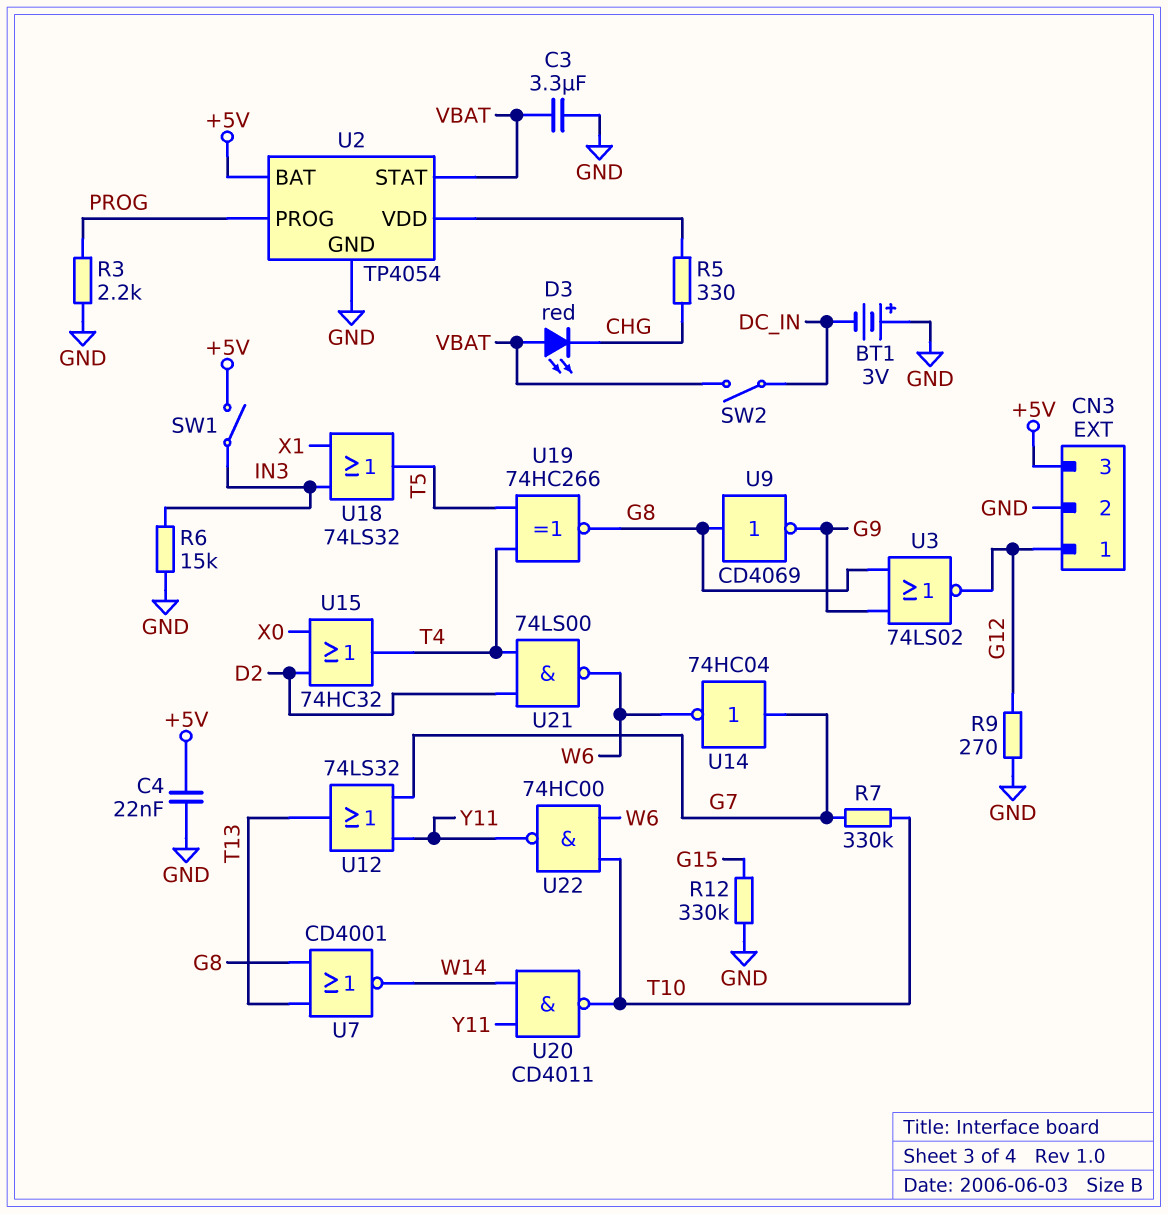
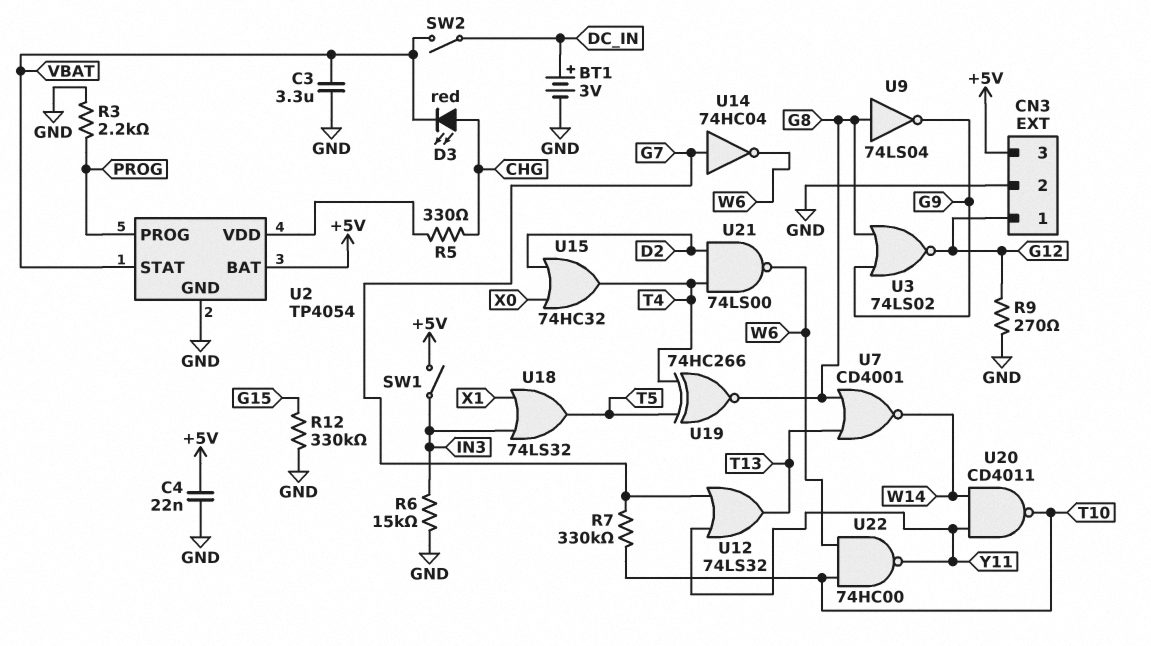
BT1: 3V (plus GND, minus DC_IN) -> 3V (plus DC_IN, minus GND)
D3: LED red (A VBAT, K CHG) -> LED red (A CHG, K VBAT)
U9: NOT CD4069 (in G8, out G9) -> NOT 74LS04 (in G8, out G9)

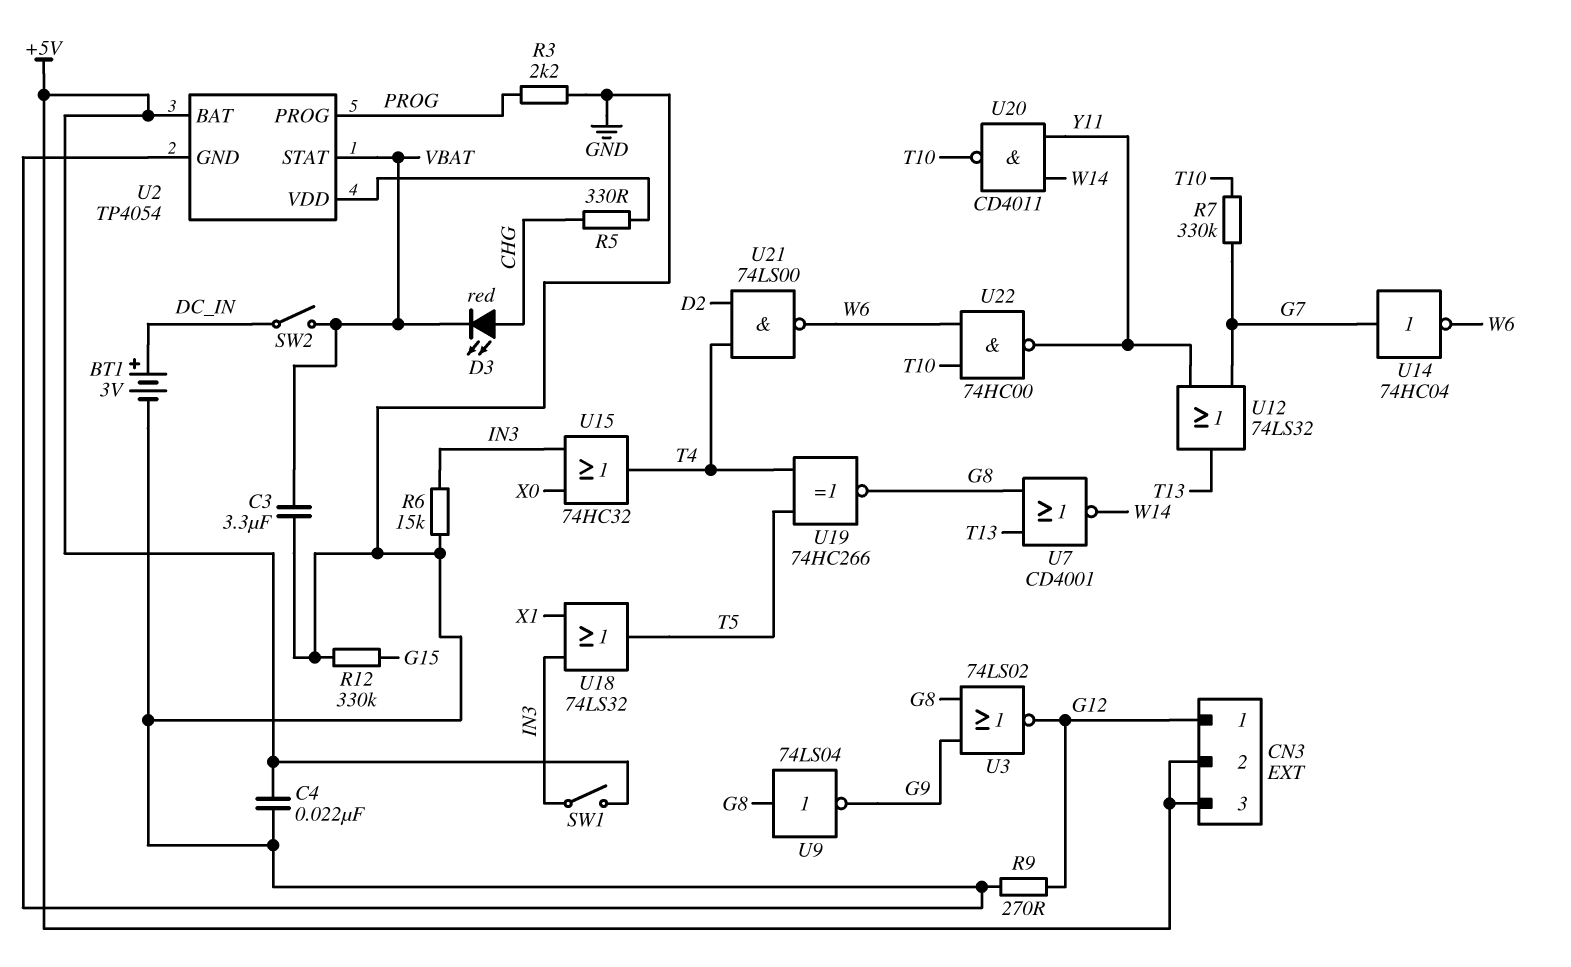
CN3 pin 2: GND -> +5V
U15: OR 74HC32 (in D2, in X0, out T4) -> OR 74HC32 (in IN3, in X0, out T4)

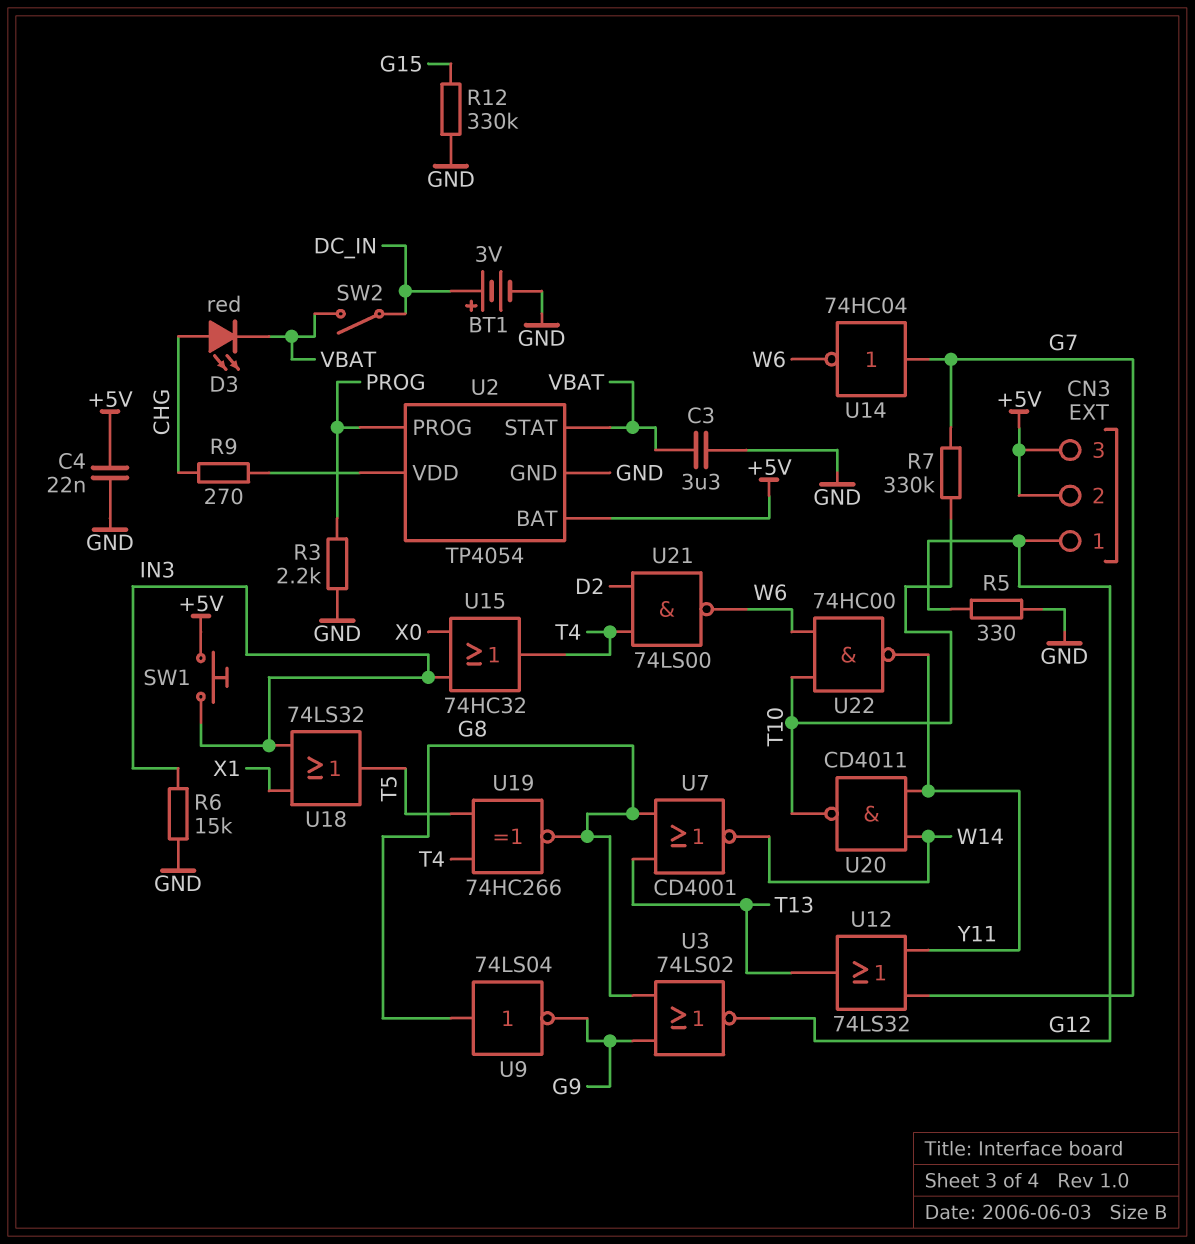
R5: 330 (CHG, U2/VDD) -> 330 (G12, GND)
R9: 270 (G12, GND) -> 270 (CHG, U2/VDD)
SW1: switch (+5V, IN3) -> button (+5V, IN3)

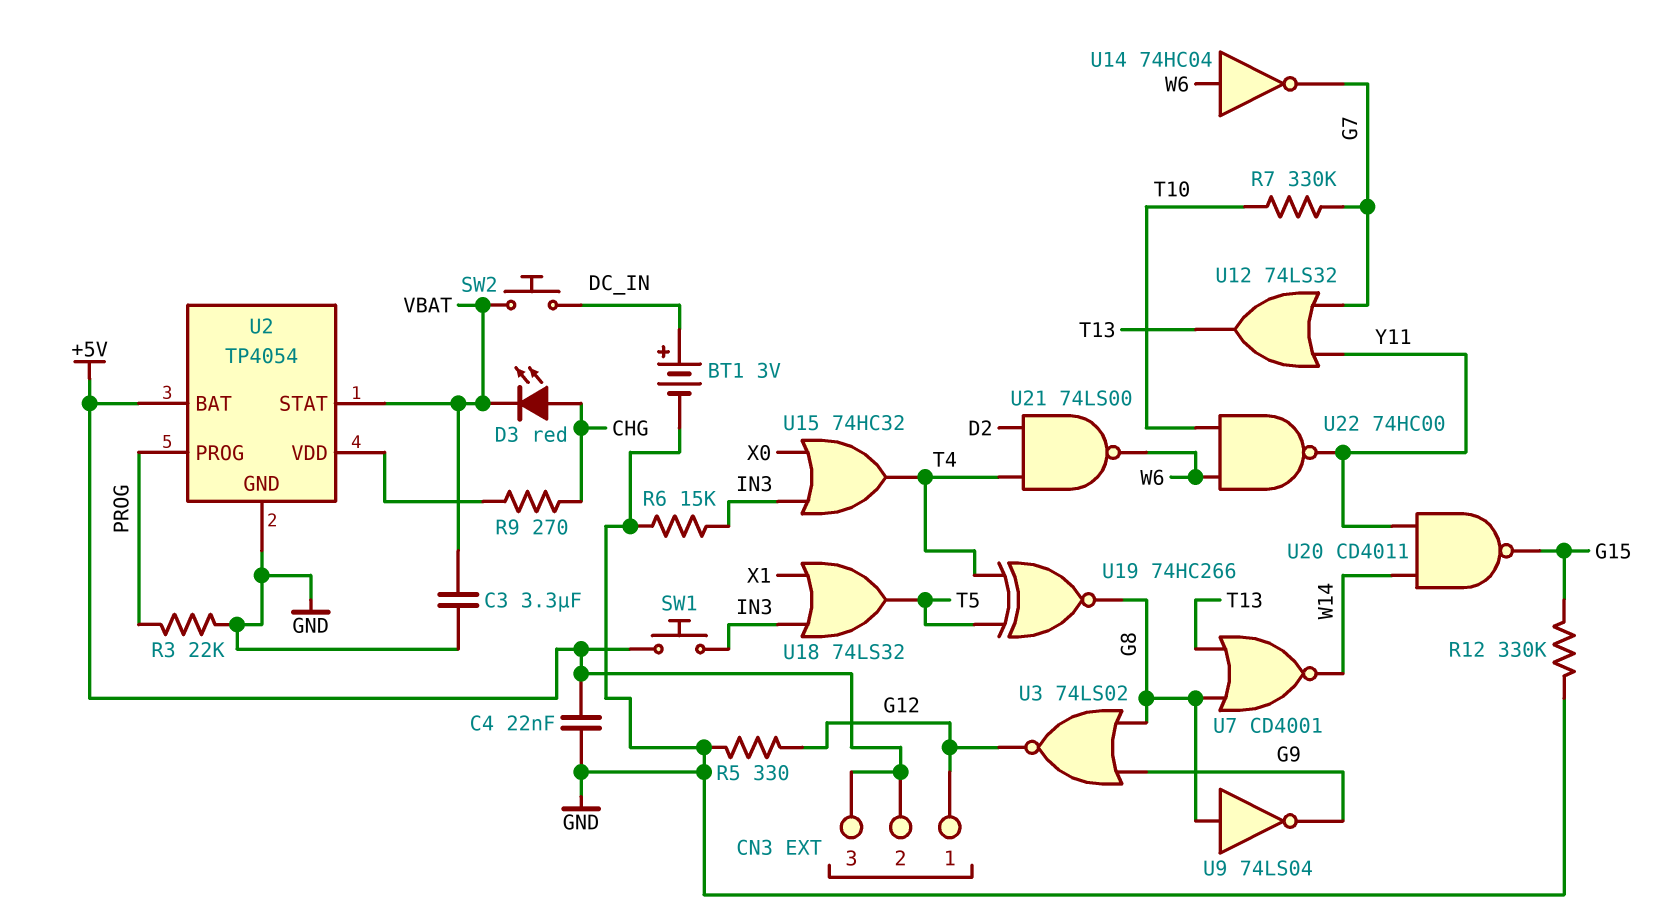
R3: 2.2k (GND, PROG) -> 22k (GND, PROG)
SW2: switch (DC_IN, VBAT) -> button (DC_IN, VBAT)
U14: NOT 74HC04 (in G7, out W6) -> NOT 74HC04 (in W6, out G7)
U20: NAND CD4011 (in W14, in Y11, out T10) -> NAND CD4011 (in W14, in Y11, out G15)

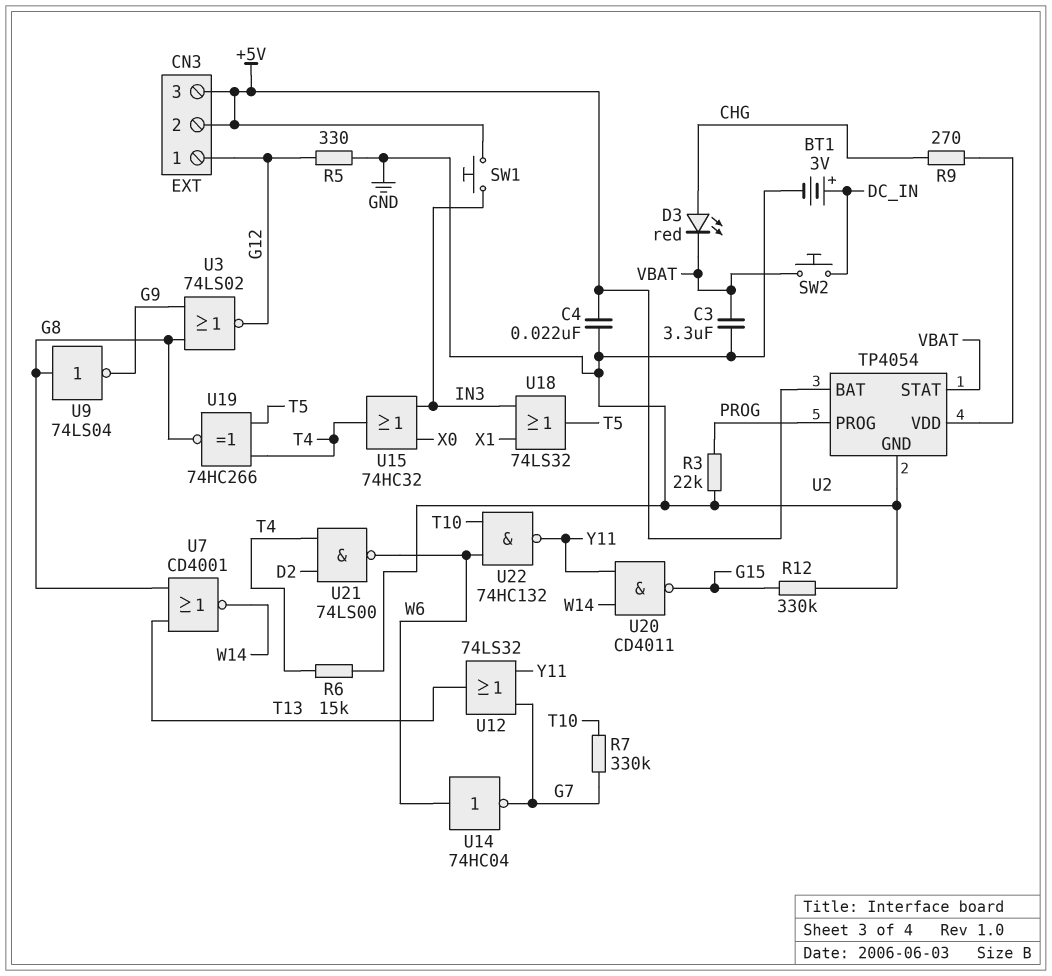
R6: 15k (GND, IN3) -> 15k (GND, T4)
U22: NAND 74HC00 (in T10, in W6, out Y11) -> NAND 74HC132 (in T10, in W6, out Y11)

